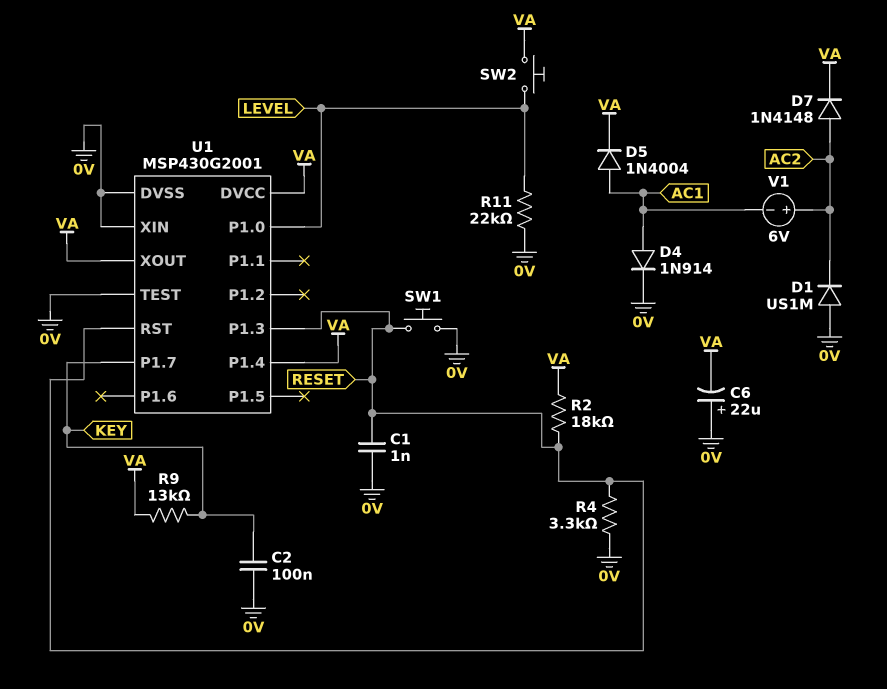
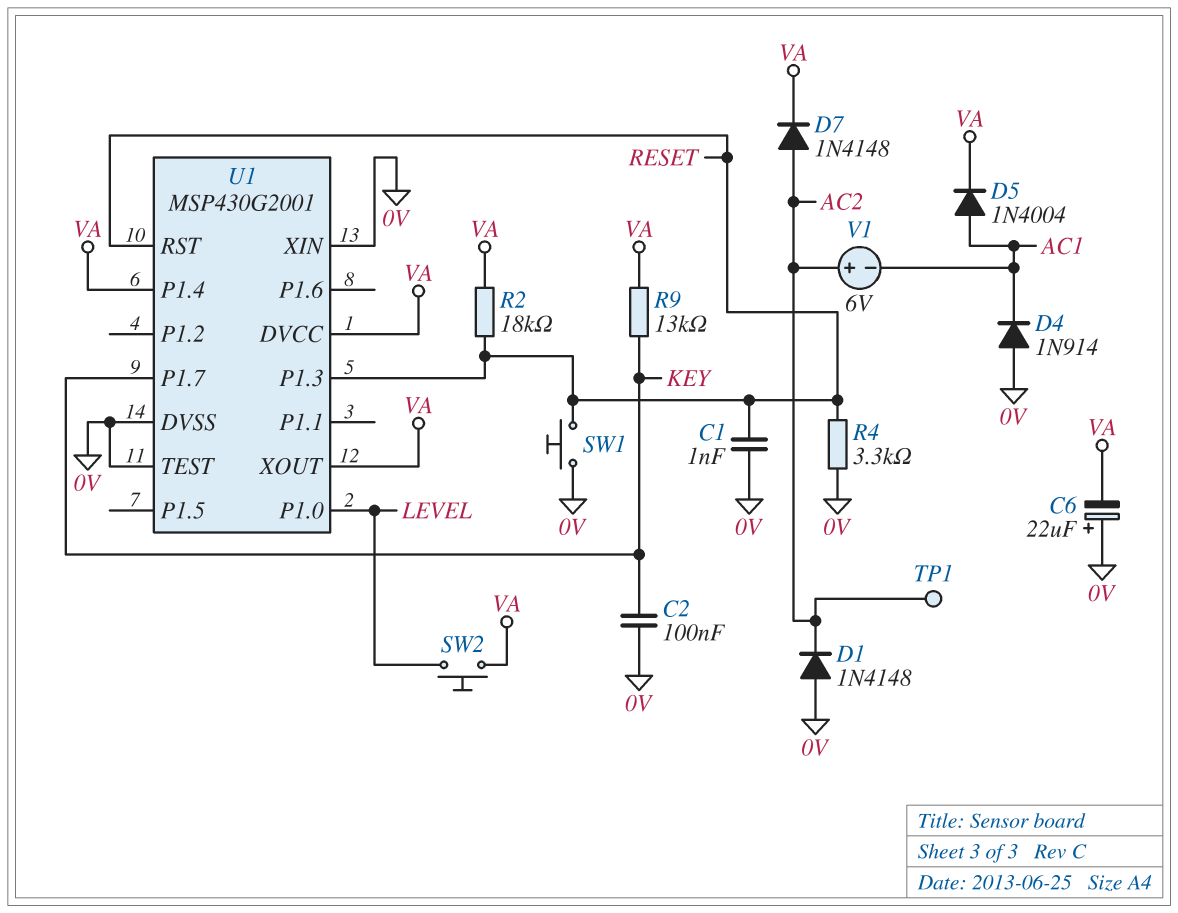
D1: diode US1M (A 0V, K AC2) -> diode 1N4148 (A 0V, K AC2)
D4: diode 1N914 (A AC1, K 0V) -> diode 1N914 (A 0V, K AC1)
R11: 22k (0V, LEVEL) -> none
TP1: none -> test point (AC2)

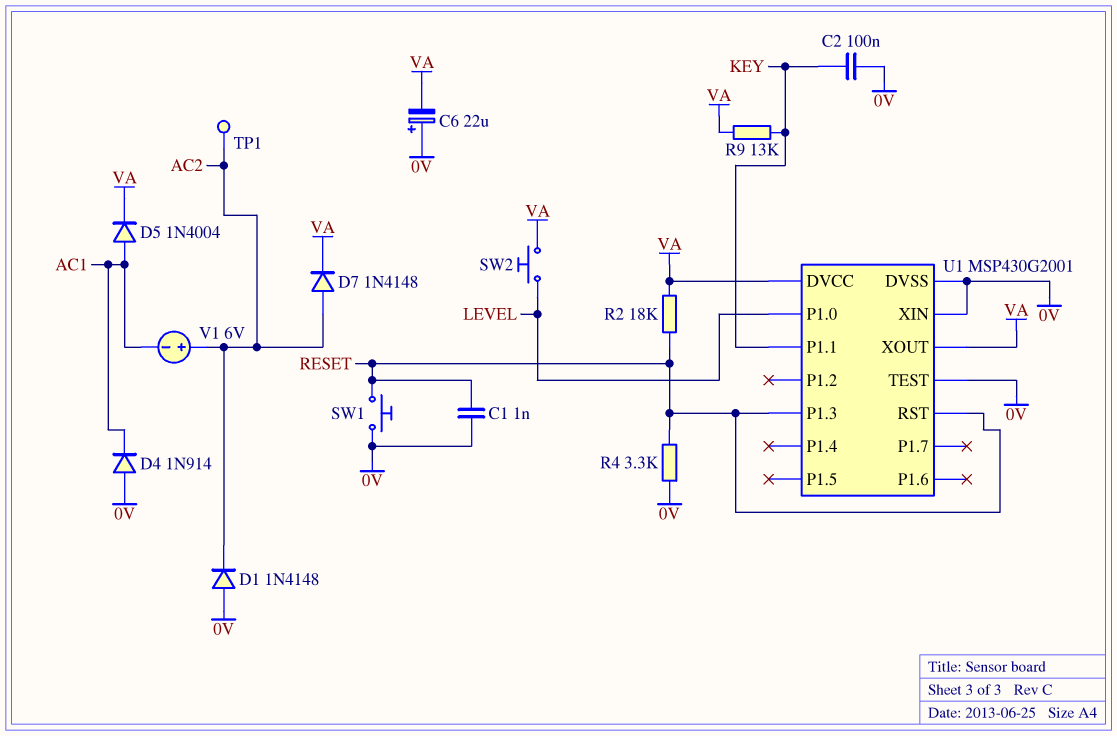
U1 pin P1.1: none -> KEY
U1 pin P1.4: VA -> none
U1 pin P1.7: KEY -> none

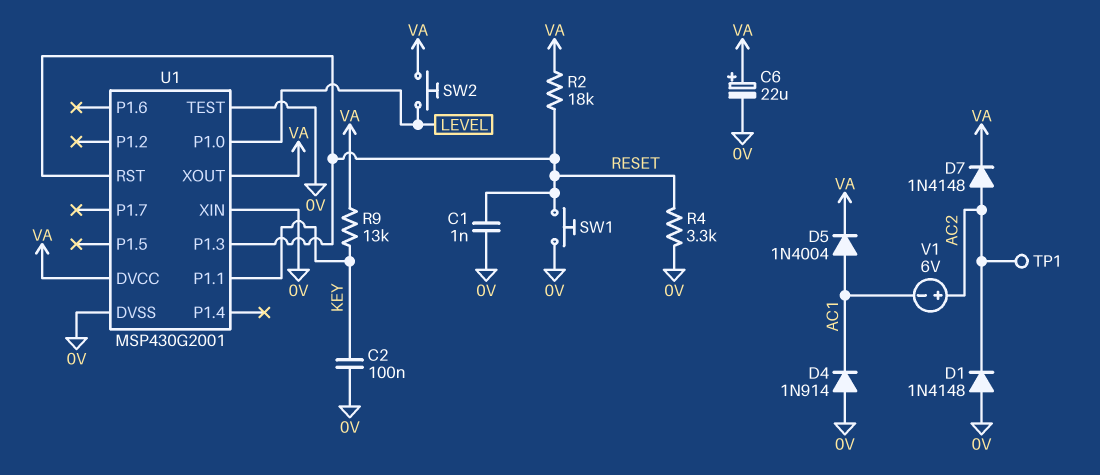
C6: 22uF (plus 0V, minus VA) -> 22uF (plus VA, minus 0V)

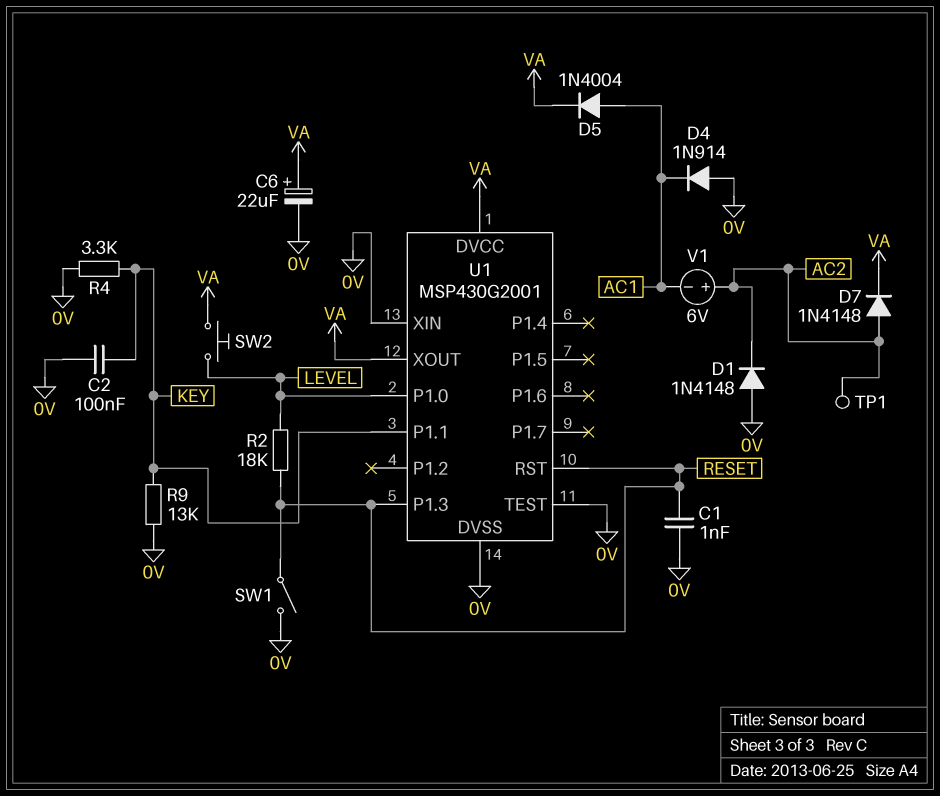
R2: 18k (RESET, VA) -> 18k (LEVEL, RESET)
R4: 3.3k (0V, RESET) -> 3.3k (0V, KEY)
R9: 13k (KEY, VA) -> 13k (0V, KEY)
SW1: button (0V, RESET) -> switch (0V, RESET)

